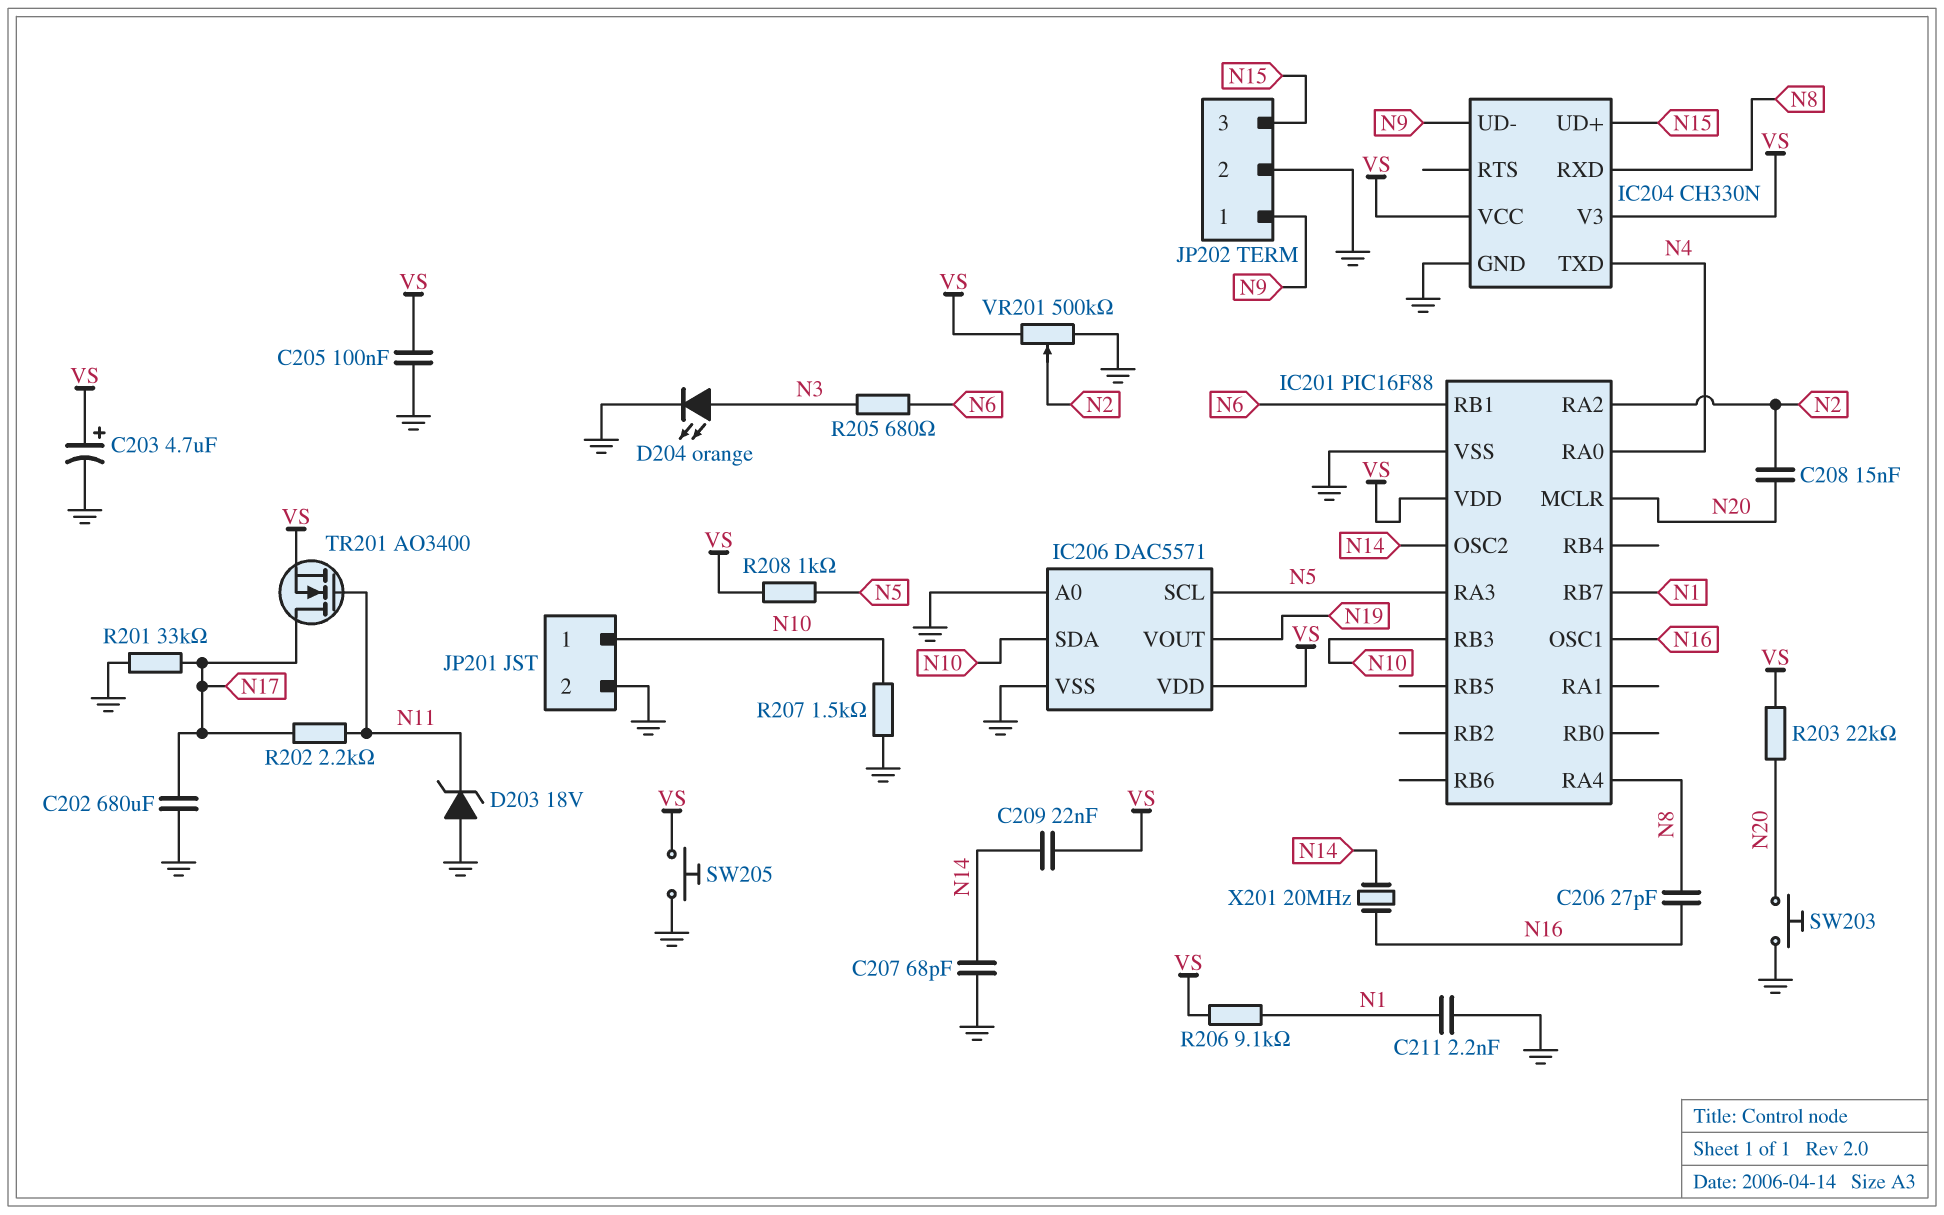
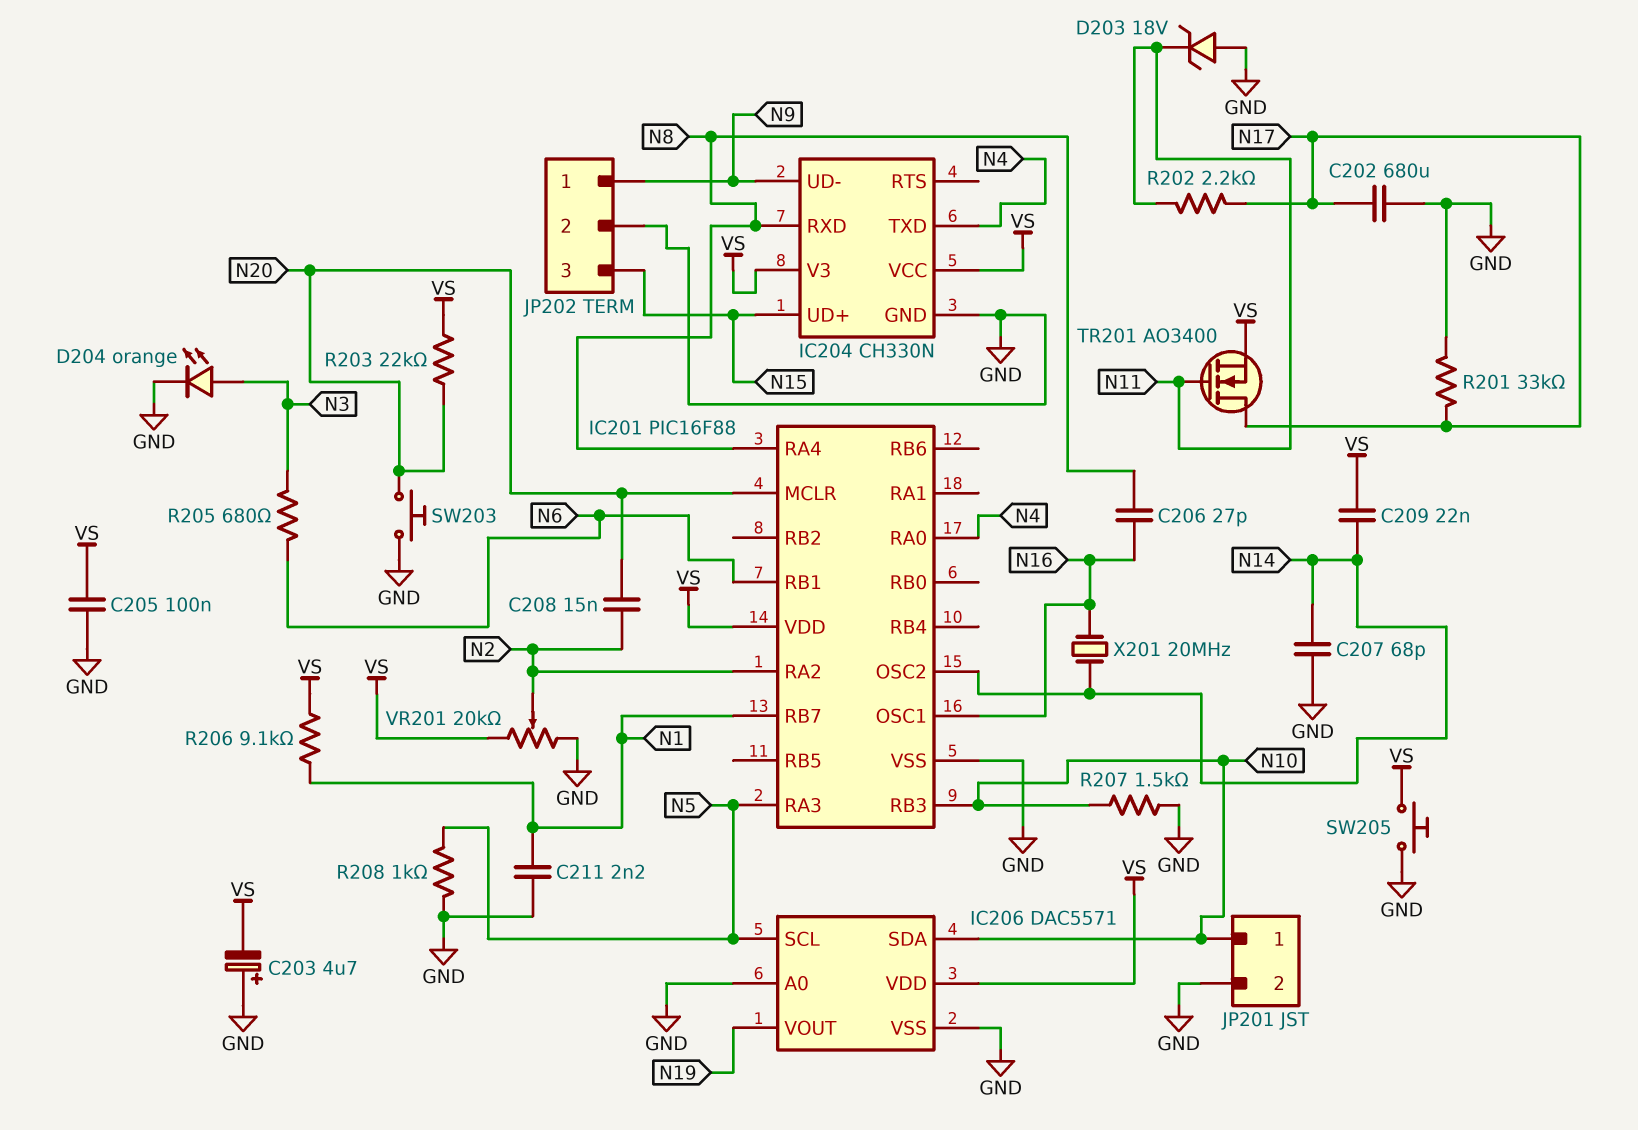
C203: 4.7uF (plus VS, minus GND) -> 4.7uF (plus GND, minus VS)
R208: 1k (N5, VS) -> 1k (GND, N5)
VR201: 500k (GND, VS, wiper N2) -> 20k (GND, VS, wiper N2)

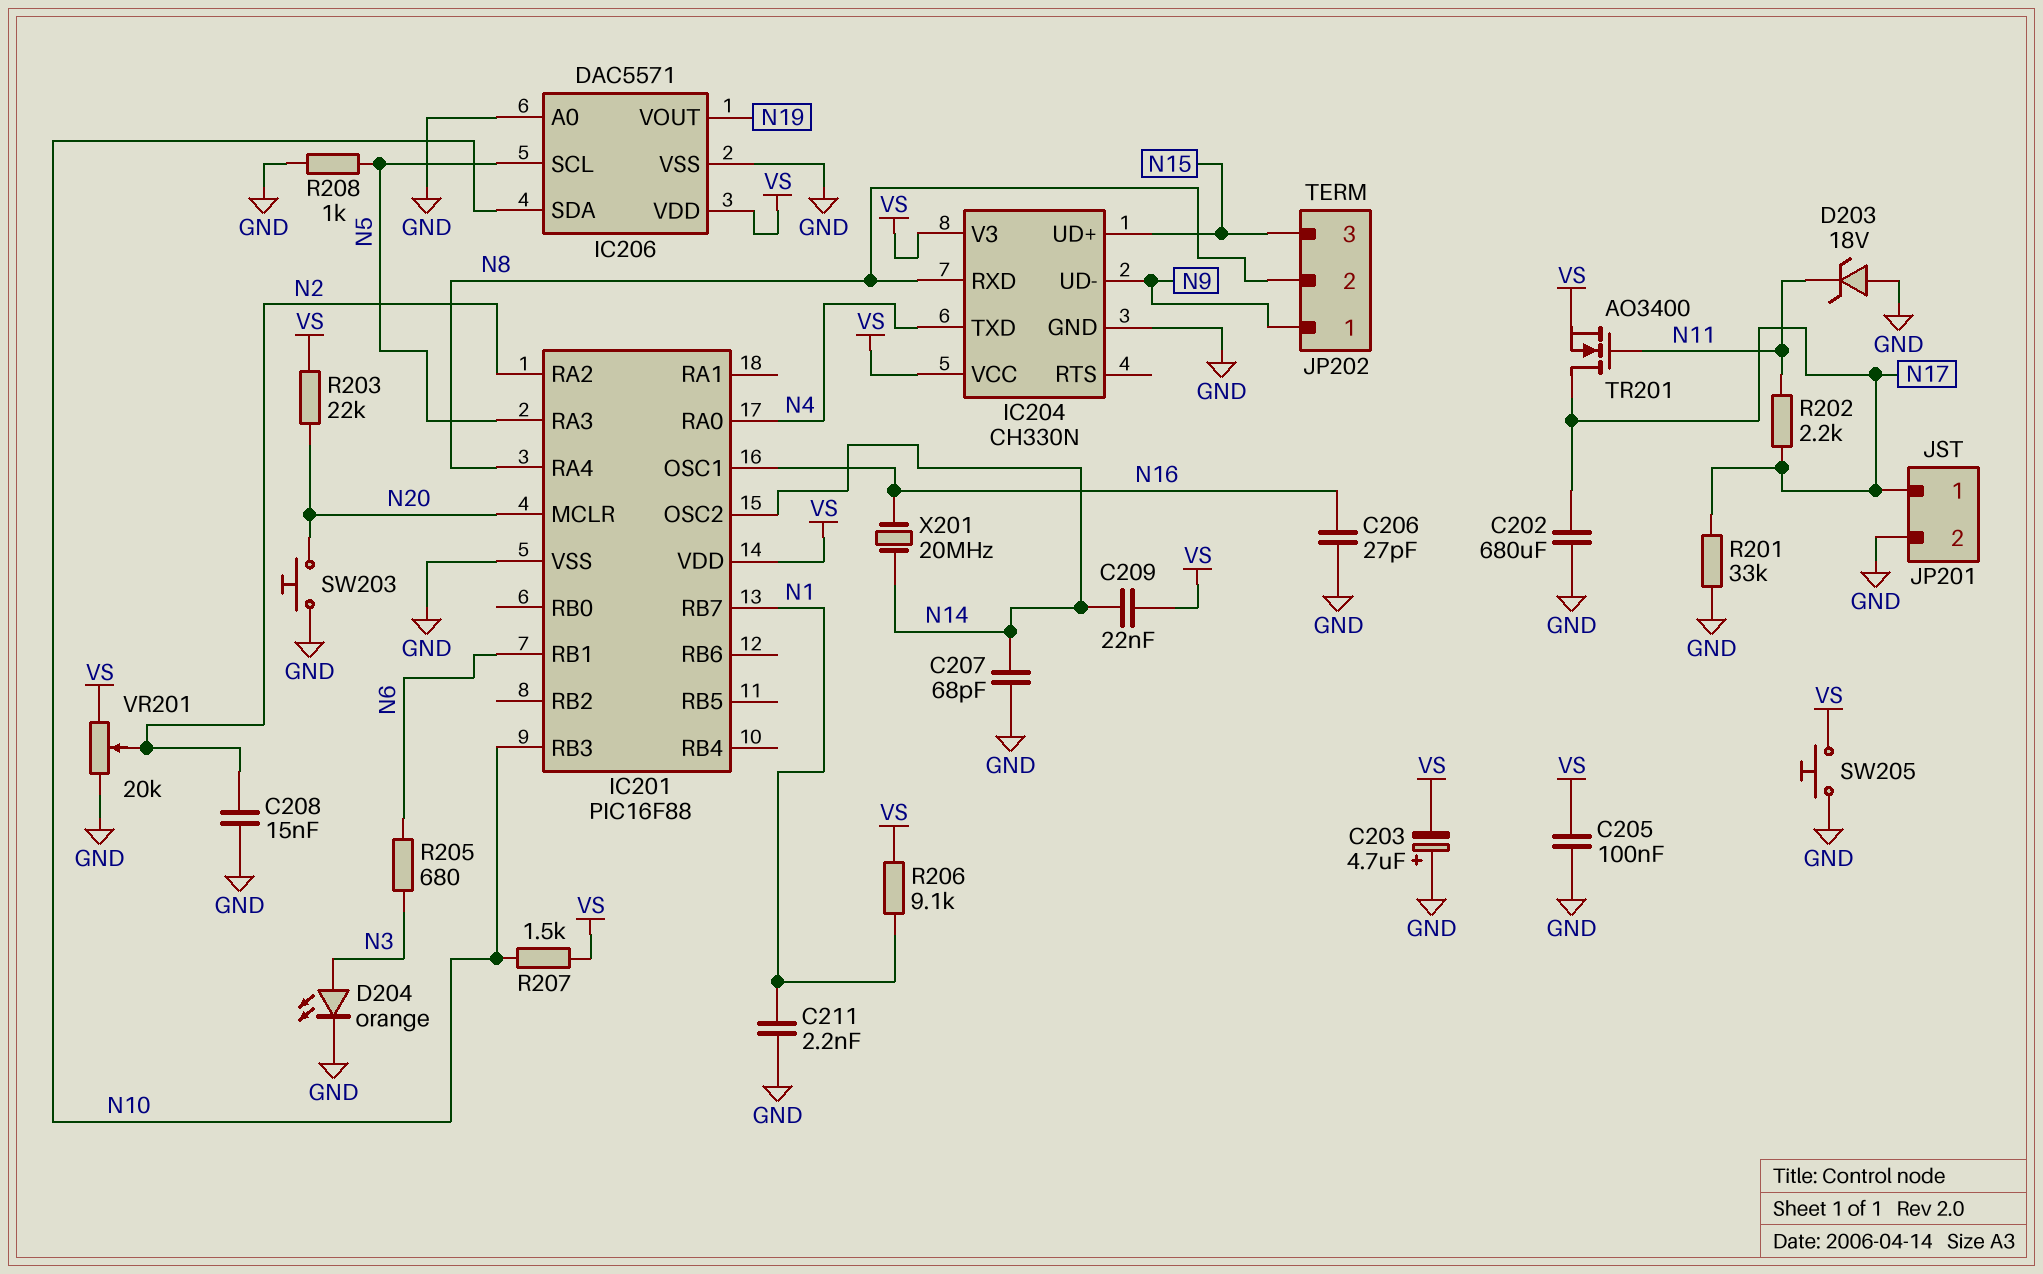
C206: 27pF (N8, N16) -> 27pF (GND, N16)
C208: 15nF (N2, N20) -> 15nF (GND, N2)
JP201 pin 1: N10 -> N17
JP202 pin 2: GND -> N8
R207: 1.5k (GND, N10) -> 1.5k (N10, VS)

